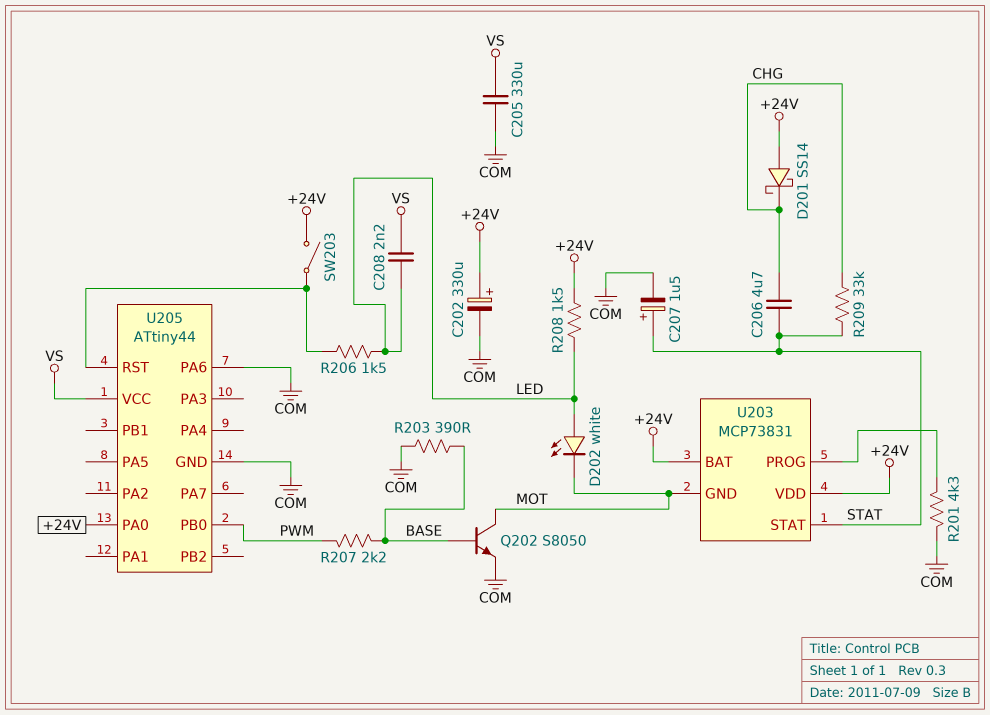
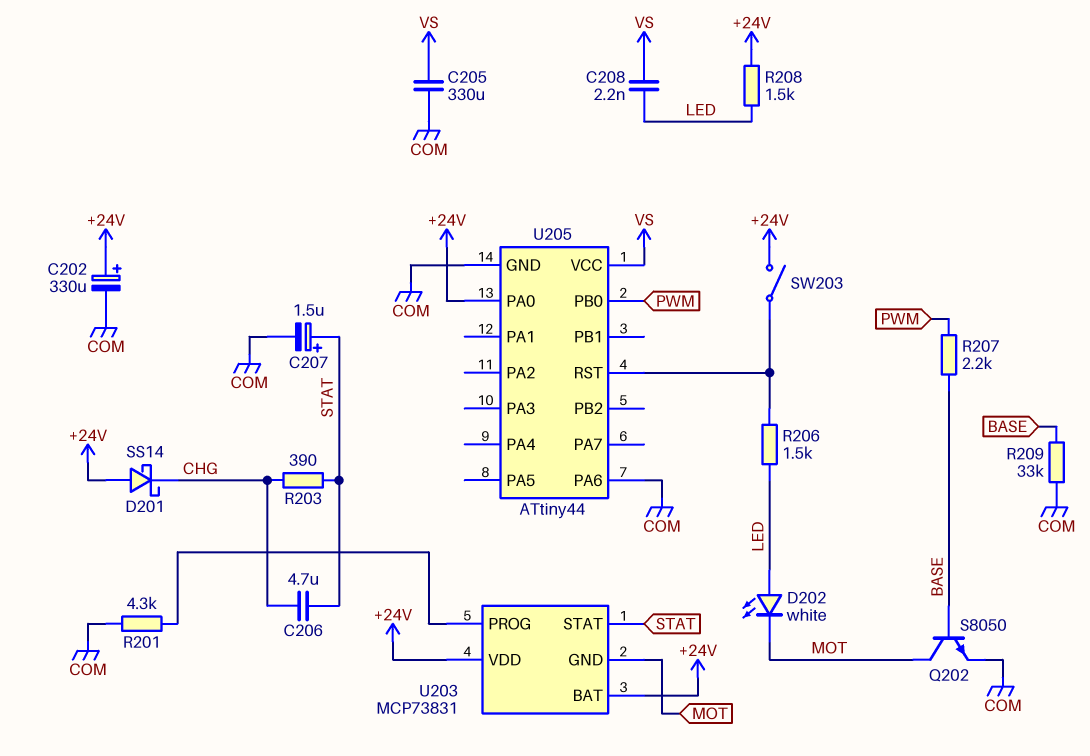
R203: 390 (BASE, COM) -> 390 (CHG, STAT)
R209: 33k (CHG, STAT) -> 33k (BASE, COM)

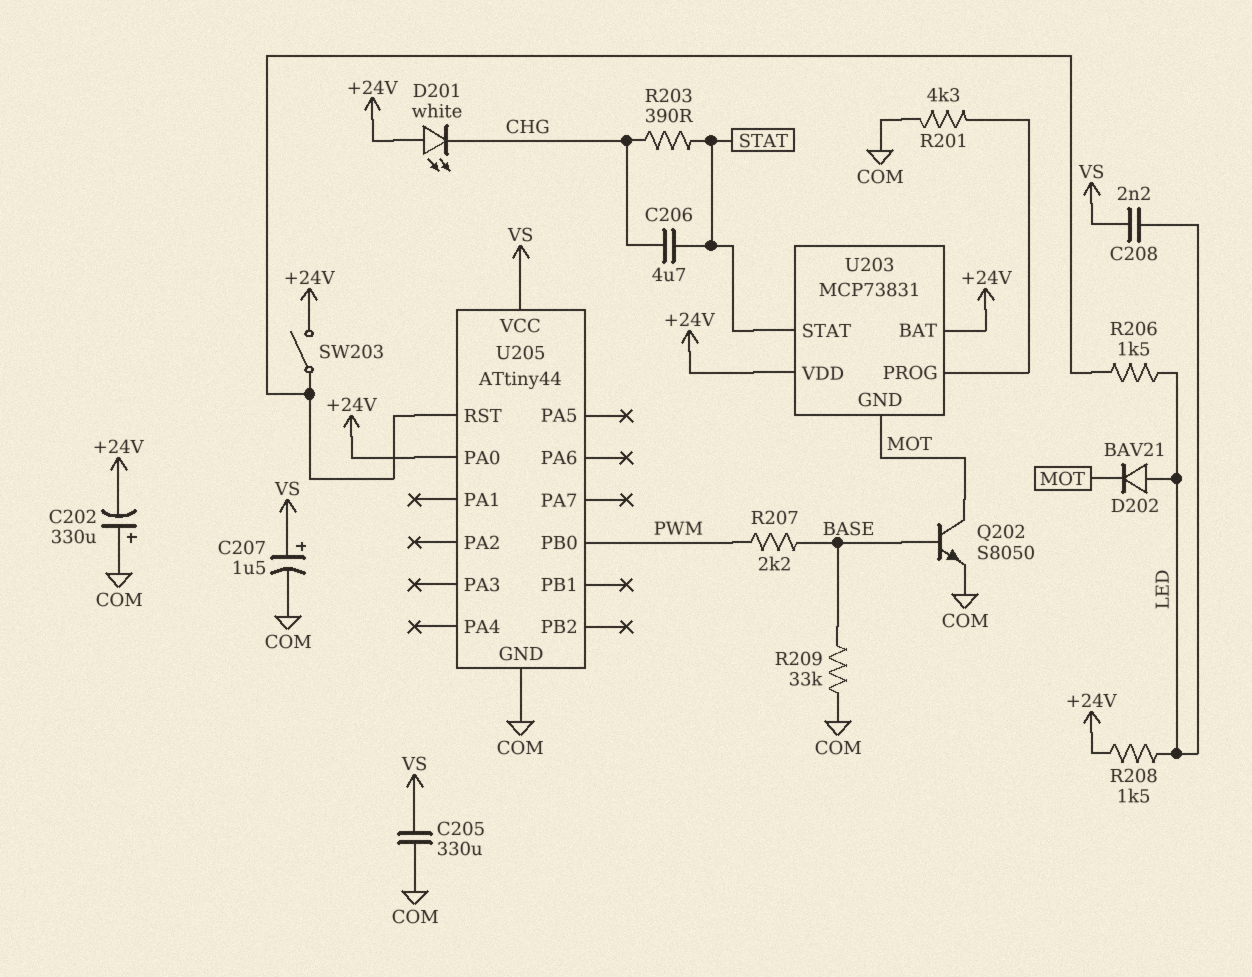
C202: 330uF (plus +24V, minus COM) -> 330uF (plus COM, minus +24V)
C207: 1.5uF (plus STAT, minus COM) -> 1.5uF (plus VS, minus COM)
D201: schottky SS14 (A +24V, K CHG) -> LED white (A +24V, K CHG)
D202: LED white (A LED, K MOT) -> diode BAV21 (A LED, K MOT)
U205 pin PA6: COM -> none

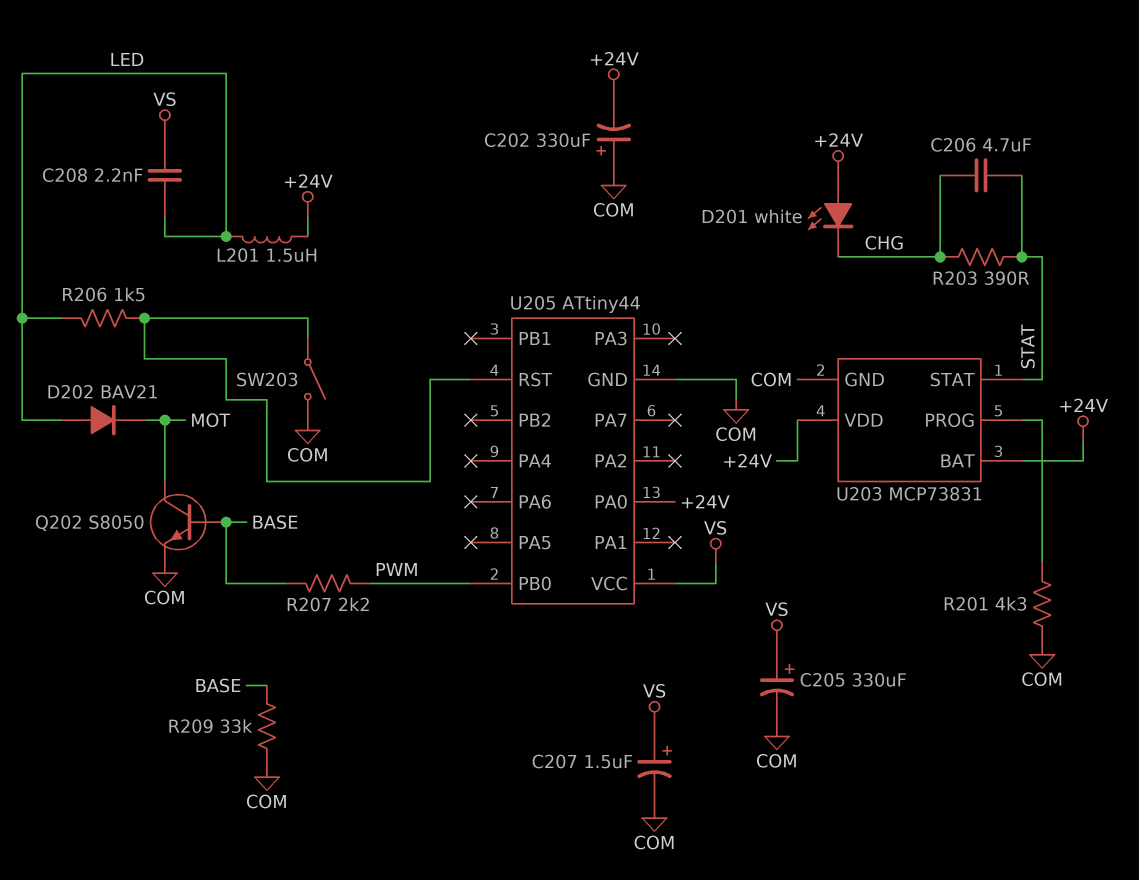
C205: 330uF (COM, VS) -> 330uF (plus VS, minus COM)
L201: none -> 1.5uH (+24V, LED)
R208: 1.5k (+24V, LED) -> none
SW203: switch (+24V, U205/RST) -> switch (COM, U205/RST)
U203 pin GND: MOT -> COM

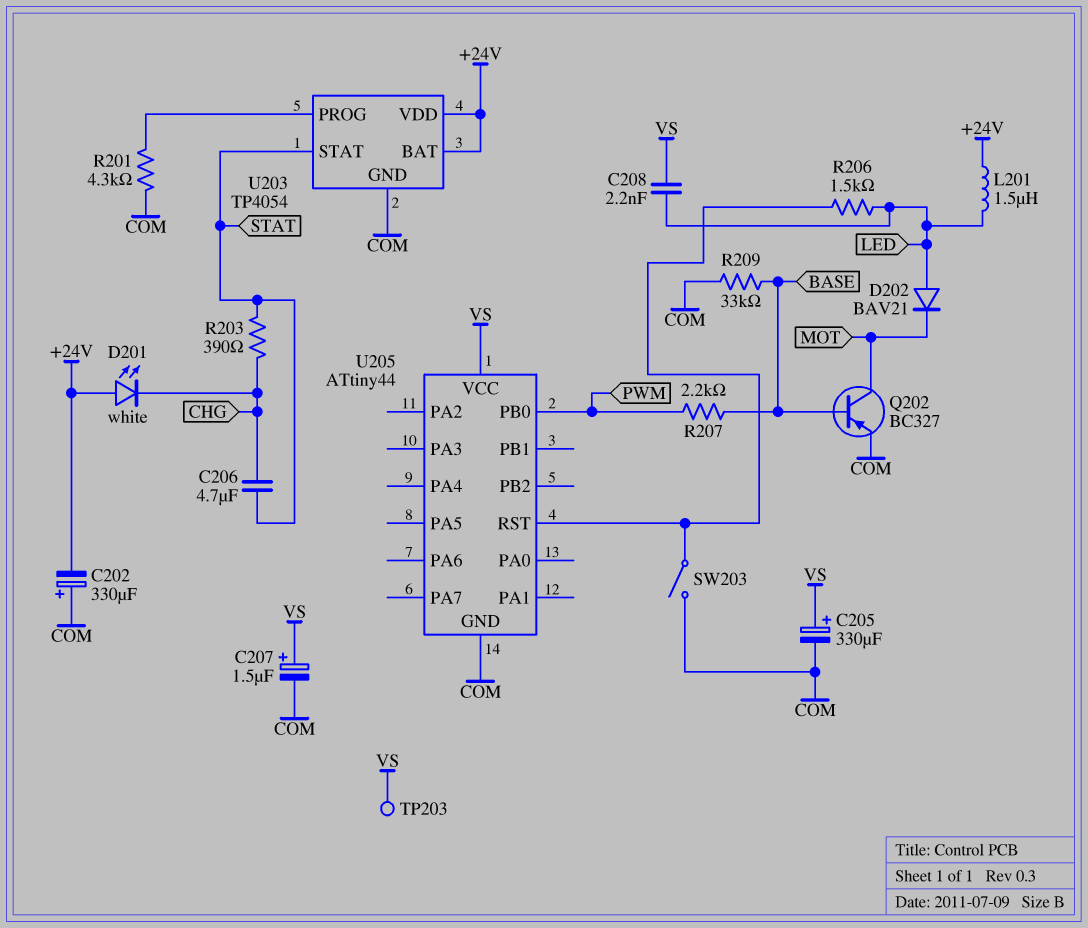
Q202: NPN S8050 (B BASE, C MOT, E COM) -> PNP BC327 (B BASE, C MOT, E COM)
TP203: none -> test point (VS)
U203: MCP73831 -> TP4054
U205 pin PA0: +24V -> none

